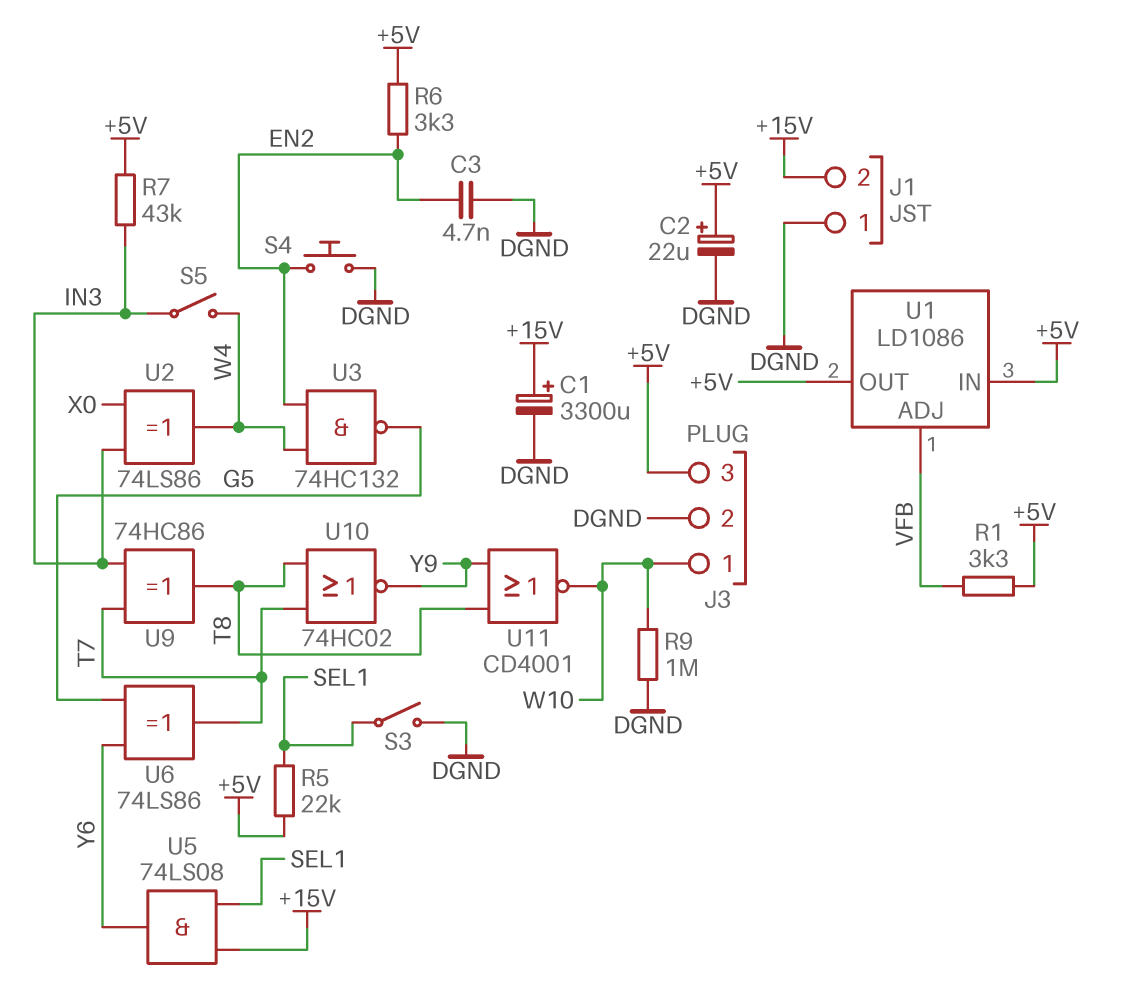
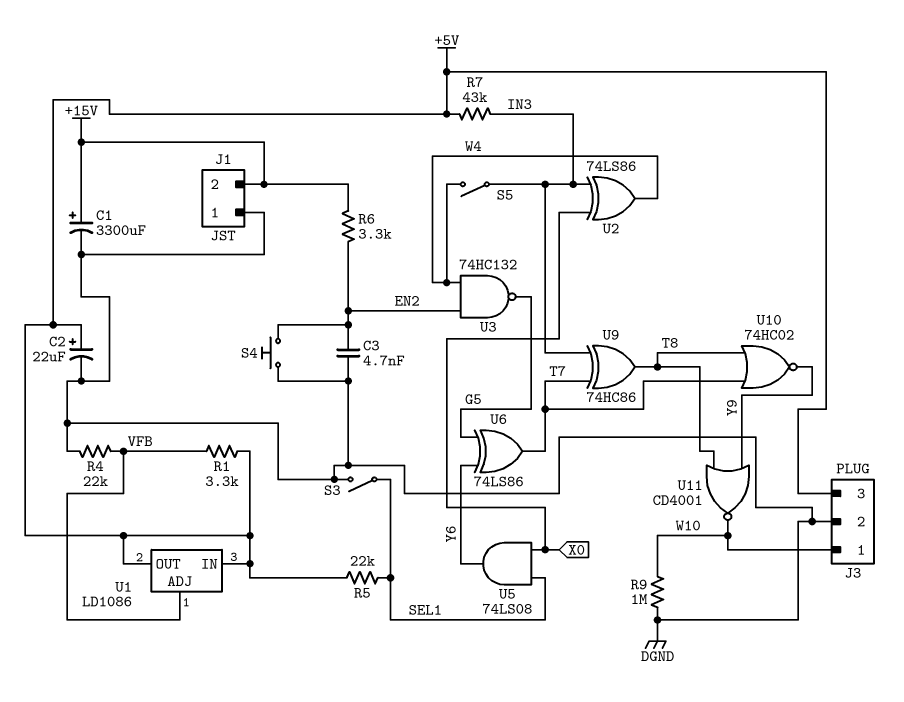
R4: none -> 22k (DGND, VFB)
R6: 3.3k (+5V, EN2) -> 3.3k (+15V, EN2)
U5: AND 74LS08 (in +15V, in SEL1, out Y6) -> AND 74LS08 (in SEL1, in X0, out Y6)

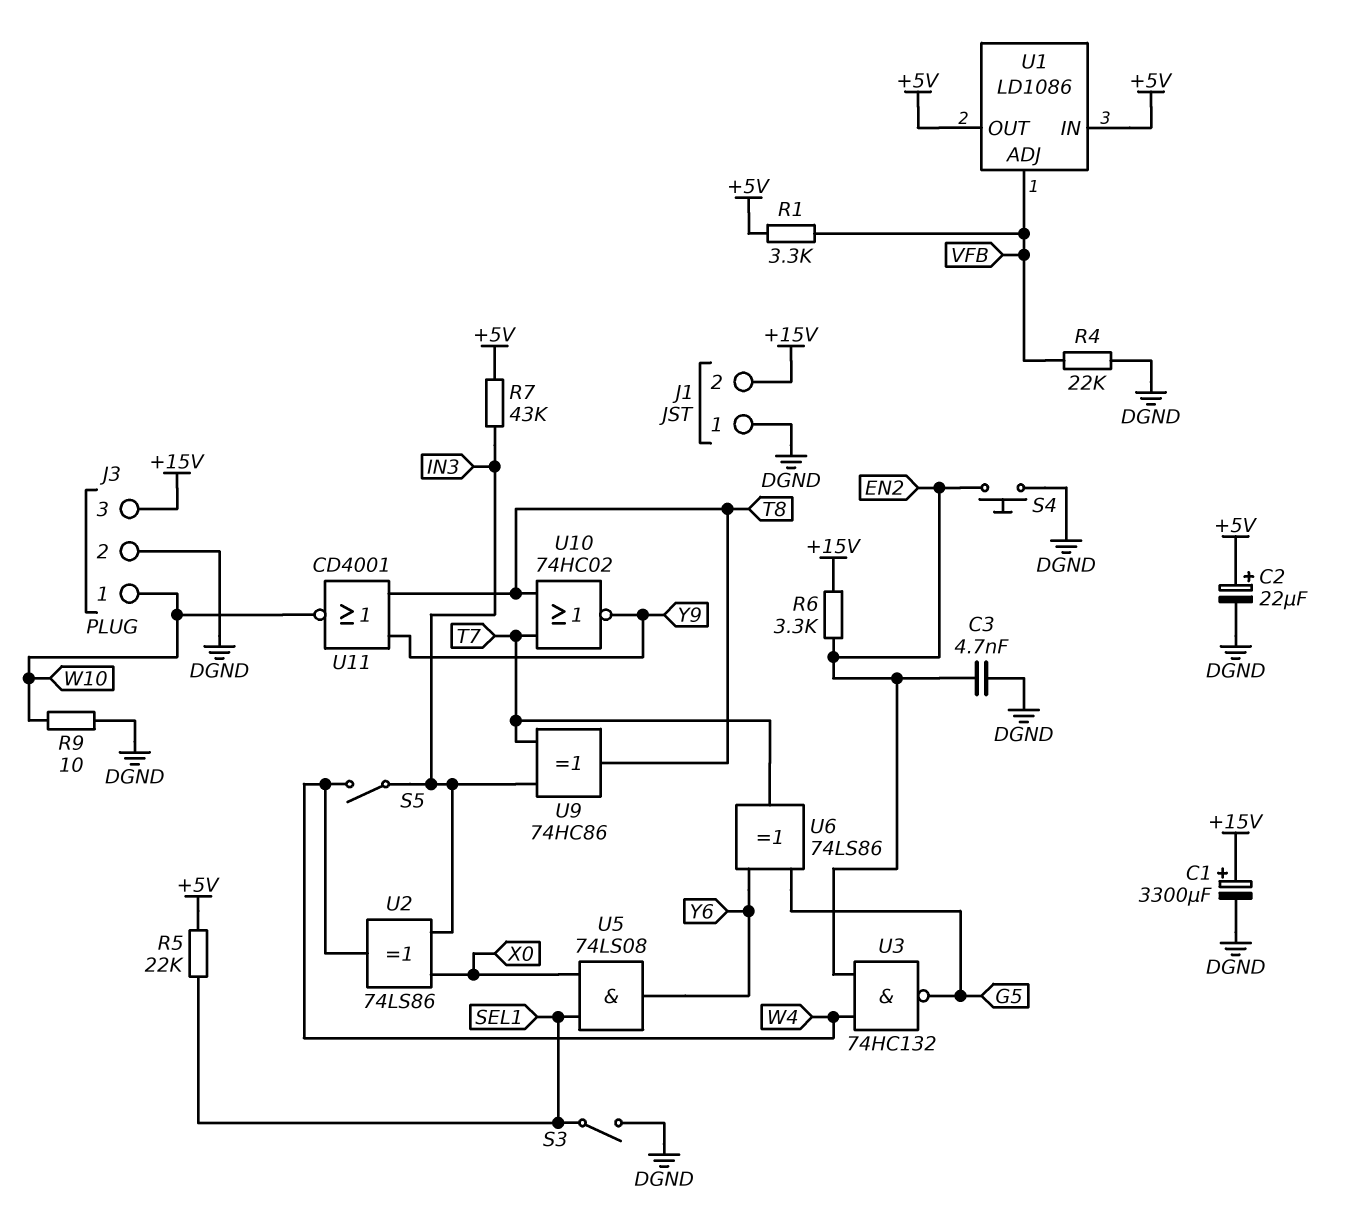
J3 pin 3: +5V -> +15V
R9: 1M (DGND, W10) -> 10 (DGND, W10)

